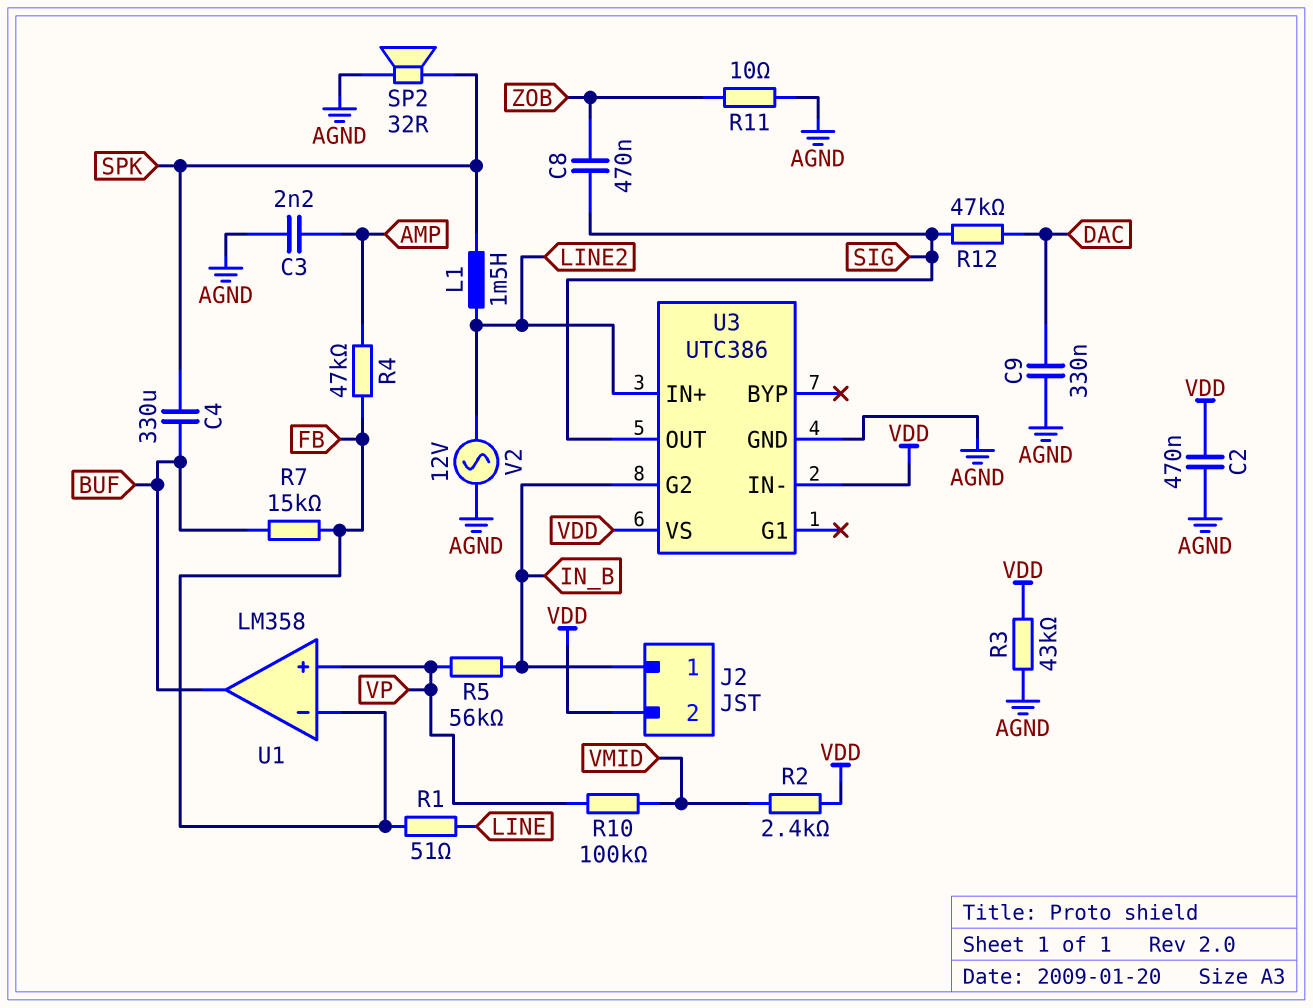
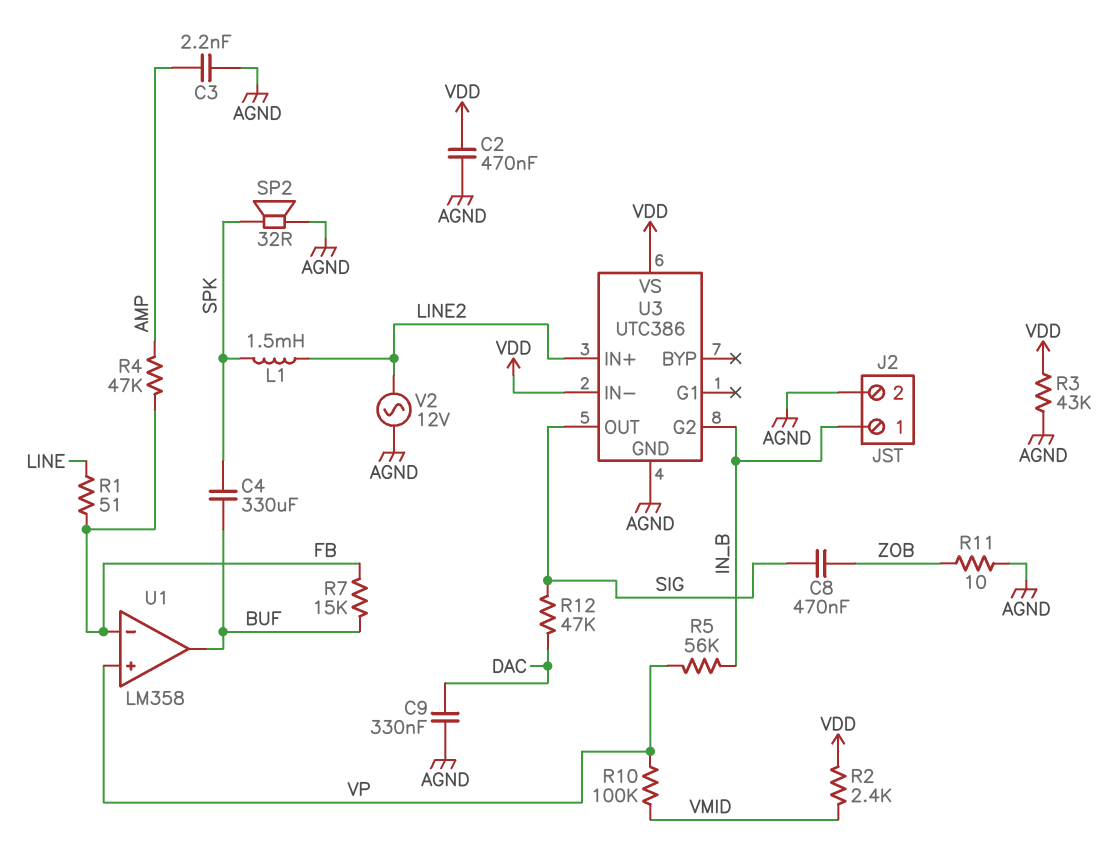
J2 pin 2: VDD -> AGND

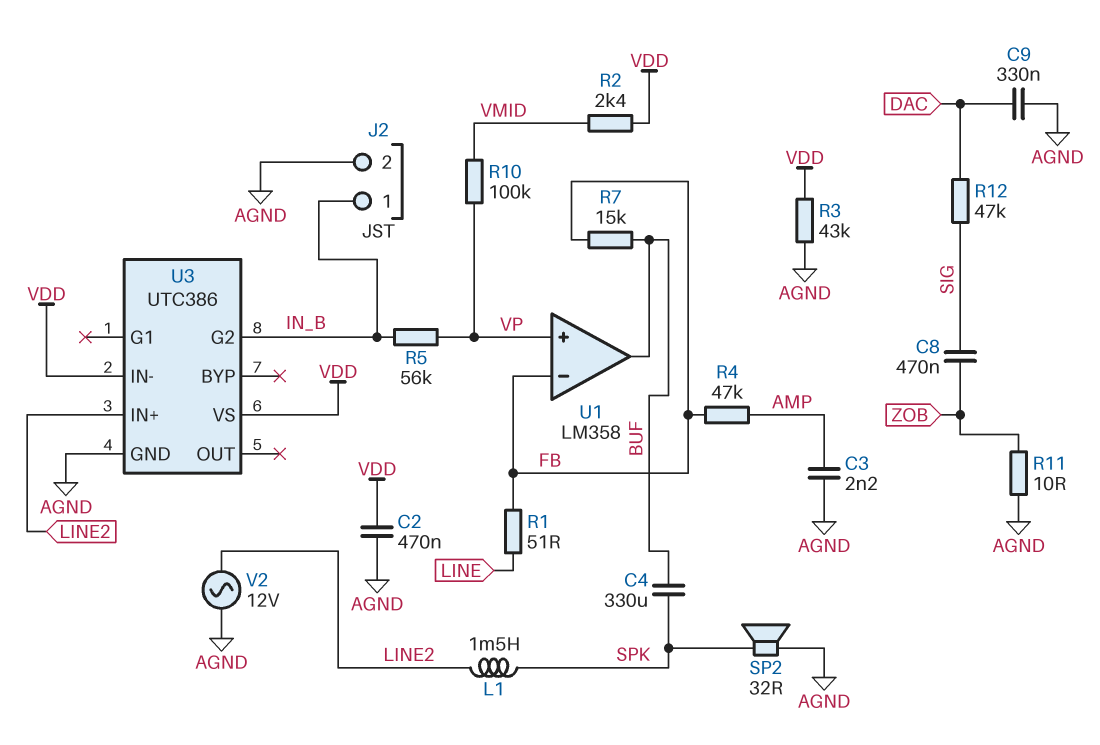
U3 pin OUT: SIG -> none

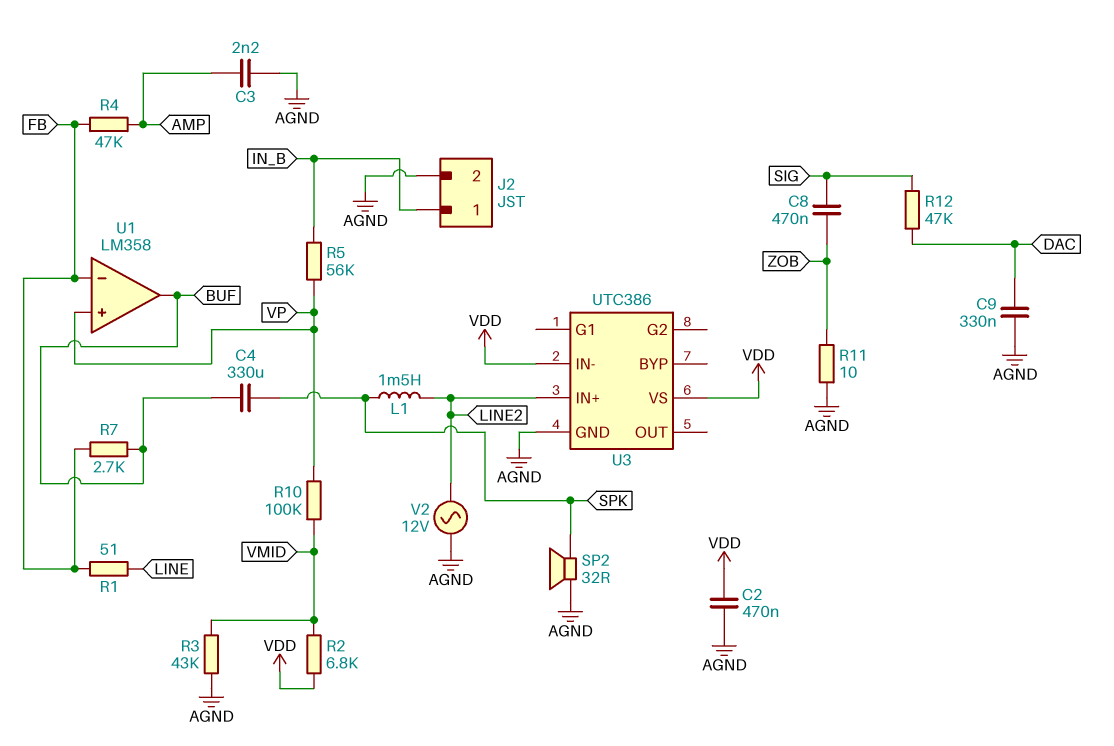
R2: 2.4k (VDD, VMID) -> 6.8k (VDD, VMID)
R3: 43k (AGND, VDD) -> 43k (AGND, VMID)
R7: 15k (BUF, FB) -> 2.7k (BUF, FB)
U3 pin G2: IN_B -> none

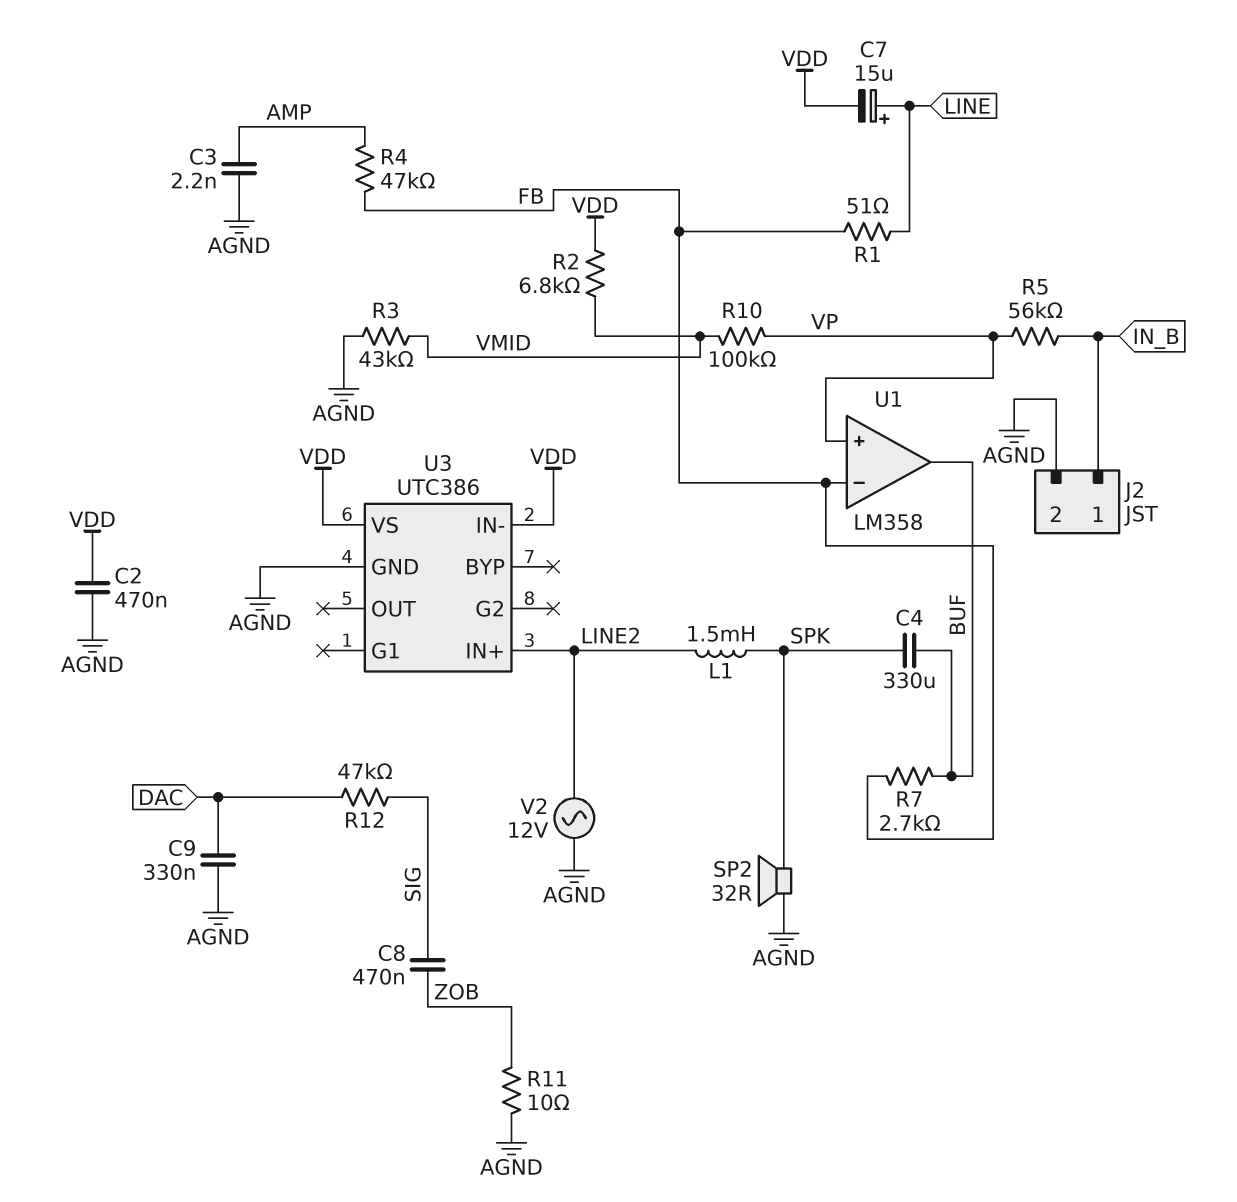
C7: none -> 15uF (plus LINE, minus VDD)

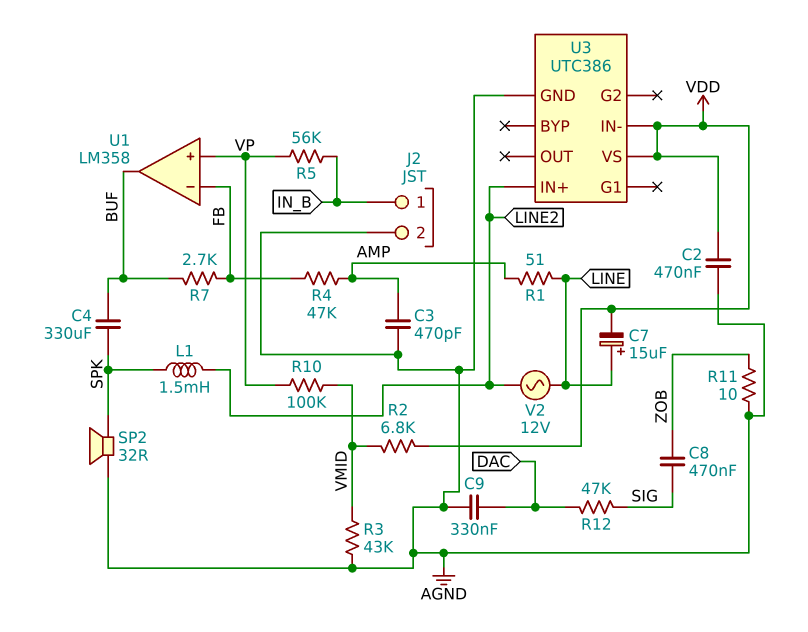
C3: 2.2nF (AGND, AMP) -> 470pF (AGND, AMP)
R1: 51 (FB, LINE) -> 51 (AMP, LINE)
V2: AC 12V (AGND, LINE2) -> AC 12V (LINE, LINE2)

